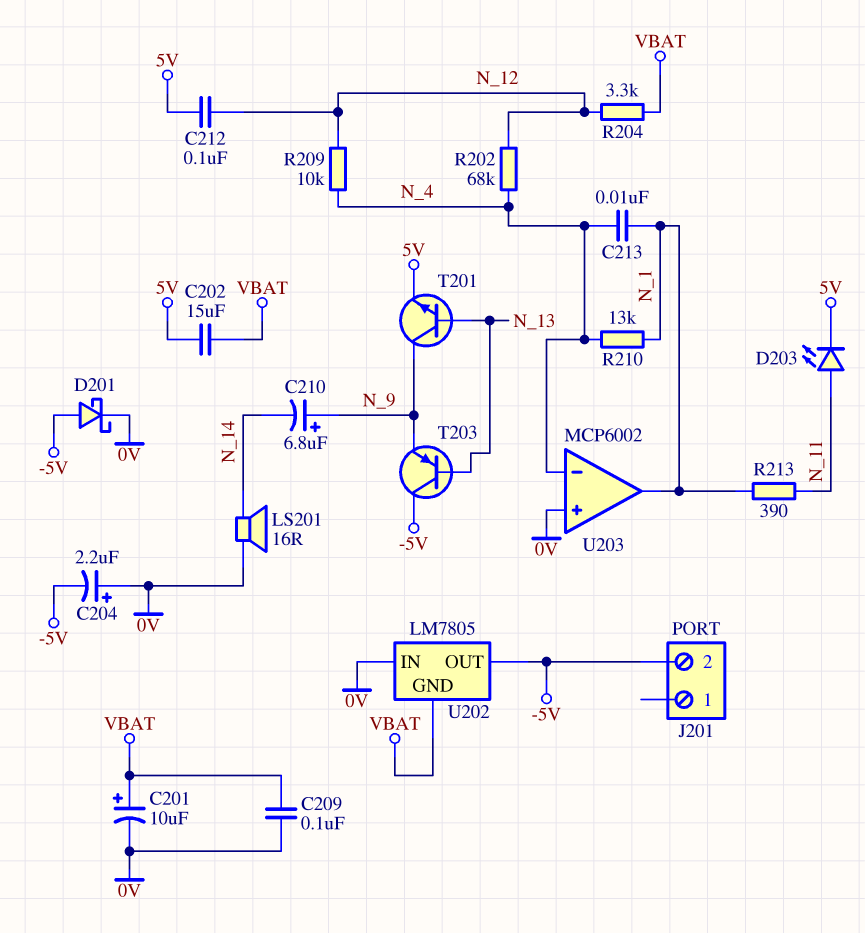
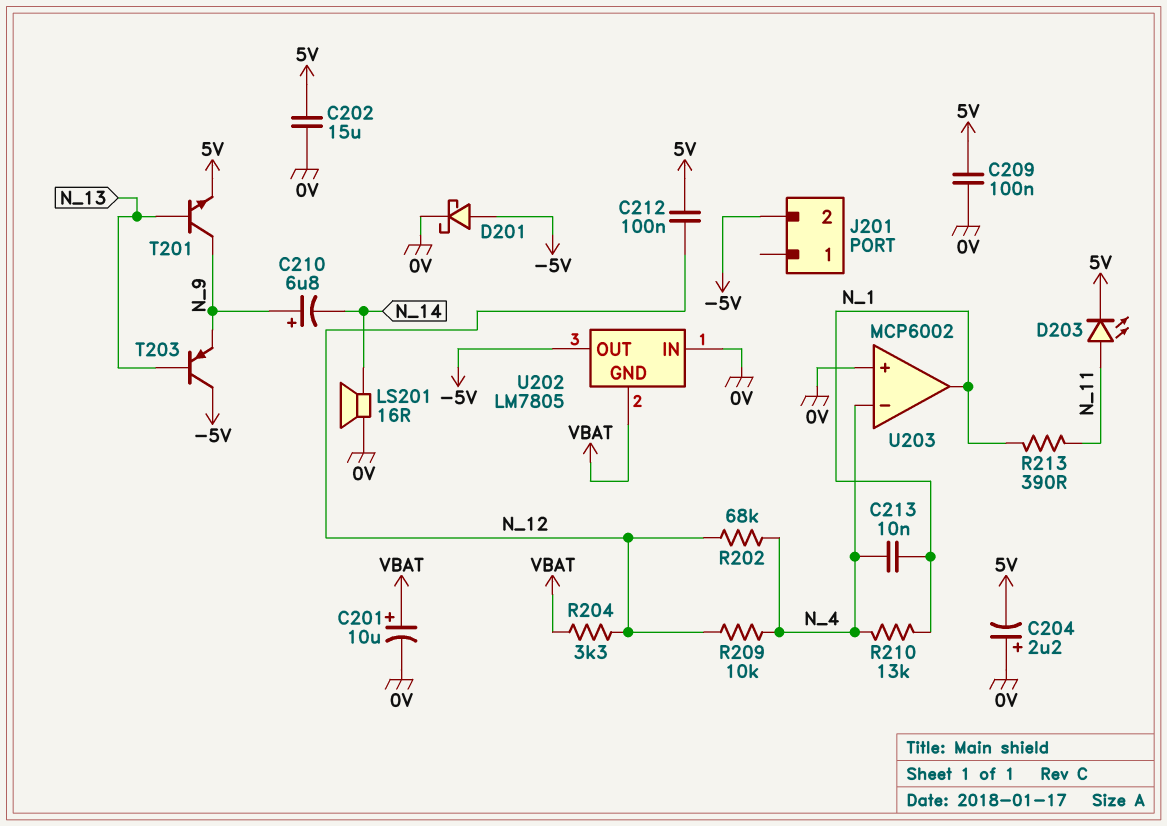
C202: 15uF (5V, VBAT) -> 15uF (0V, 5V)
C204: 2.2uF (plus 0V, minus -5V) -> 2.2uF (plus 0V, minus 5V)
C209: 100nF (0V, VBAT) -> 100nF (0V, 5V)

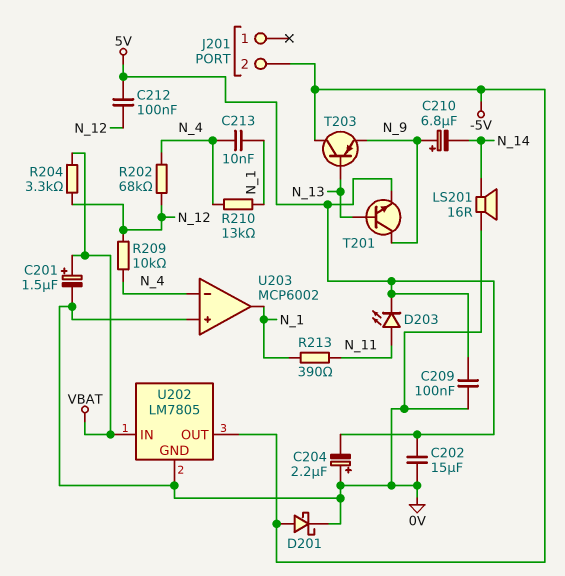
C201: 10uF (plus VBAT, minus 0V) -> 1.5uF (plus VBAT, minus 0V)
U202 pin GND: VBAT -> 0V
U202 pin IN: 0V -> VBAT

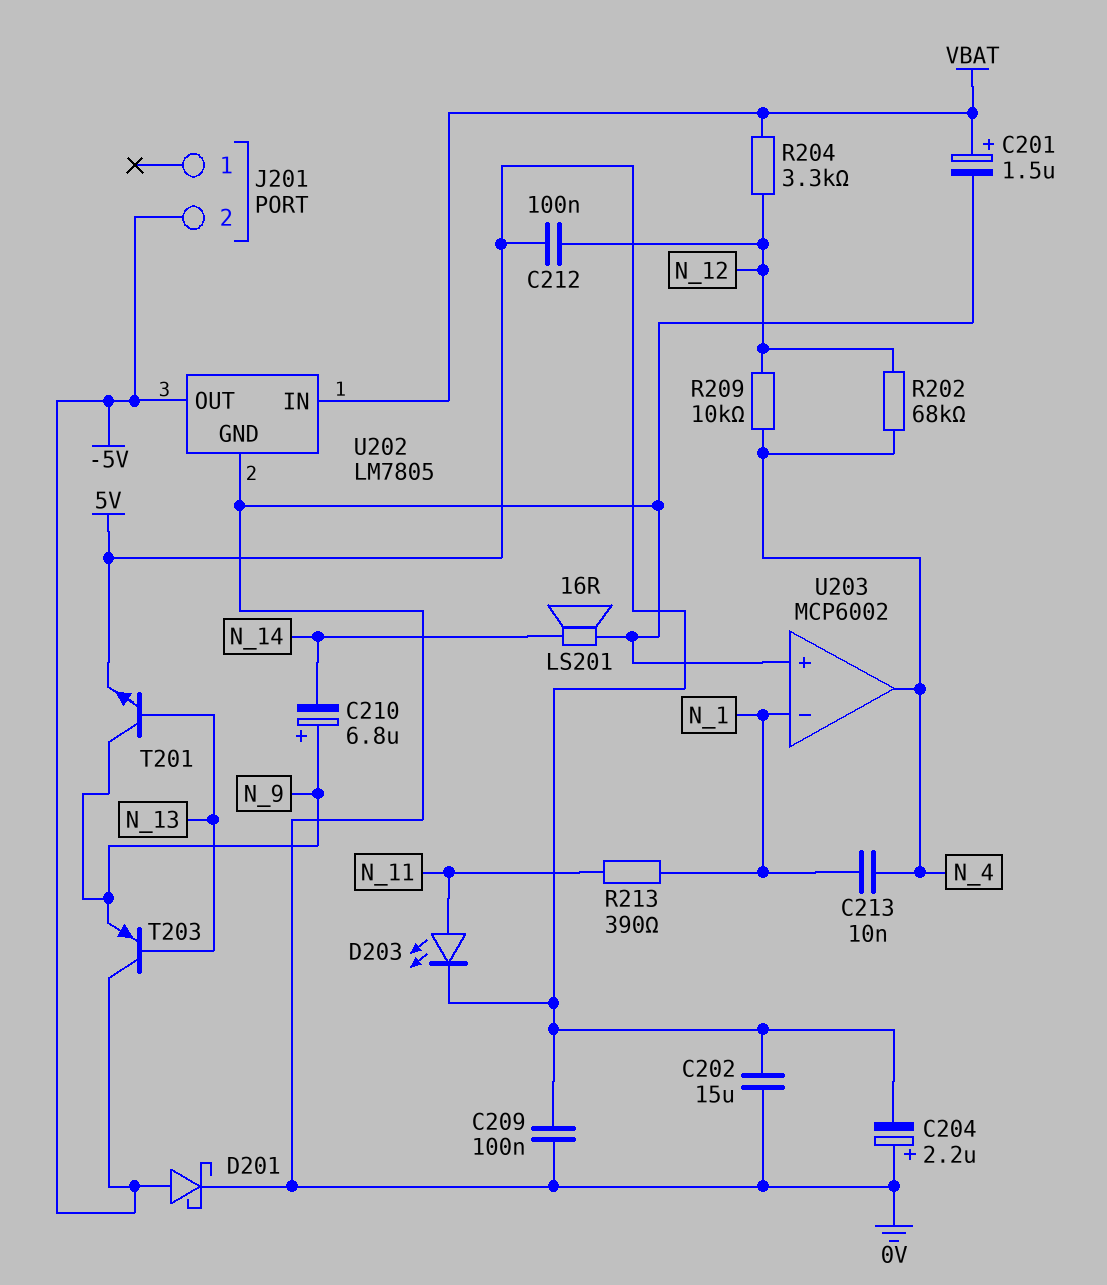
R210: 13k (N_1, N_4) -> none
U203 pin in-: N_4 -> N_1
U203 pin out: N_1 -> N_4

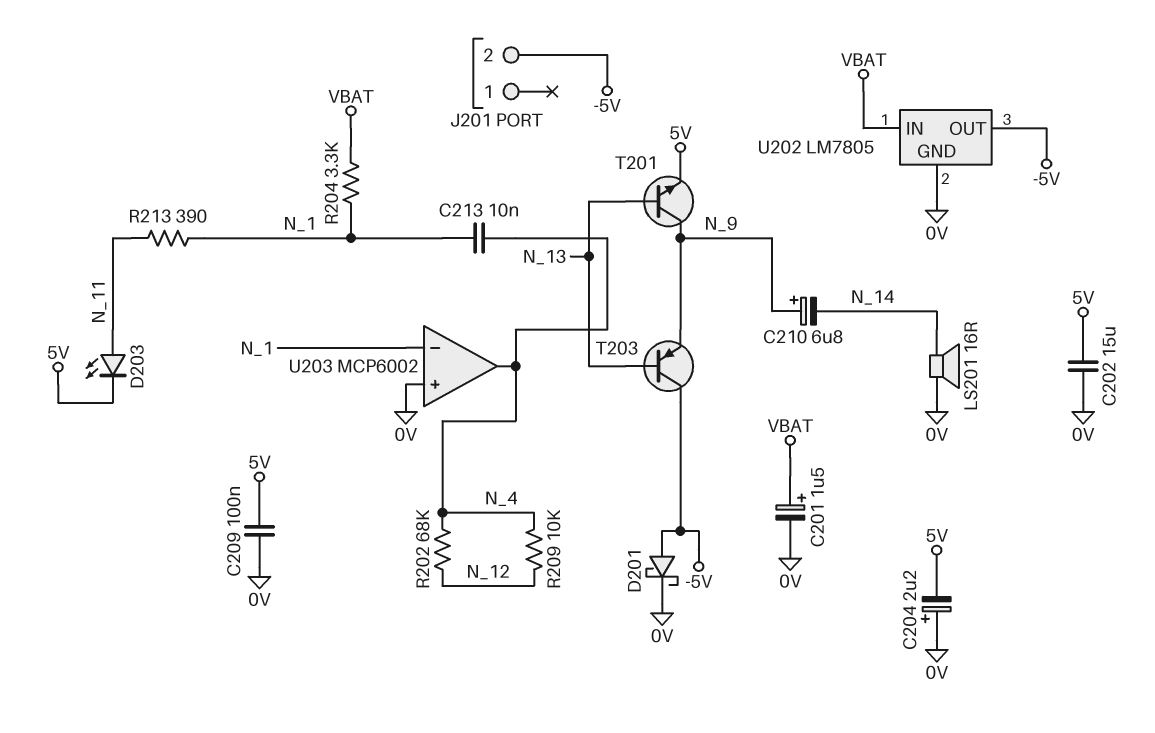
C212: 100nF (5V, N_12) -> none
R204: 3.3k (N_12, VBAT) -> 3.3k (N_1, VBAT)

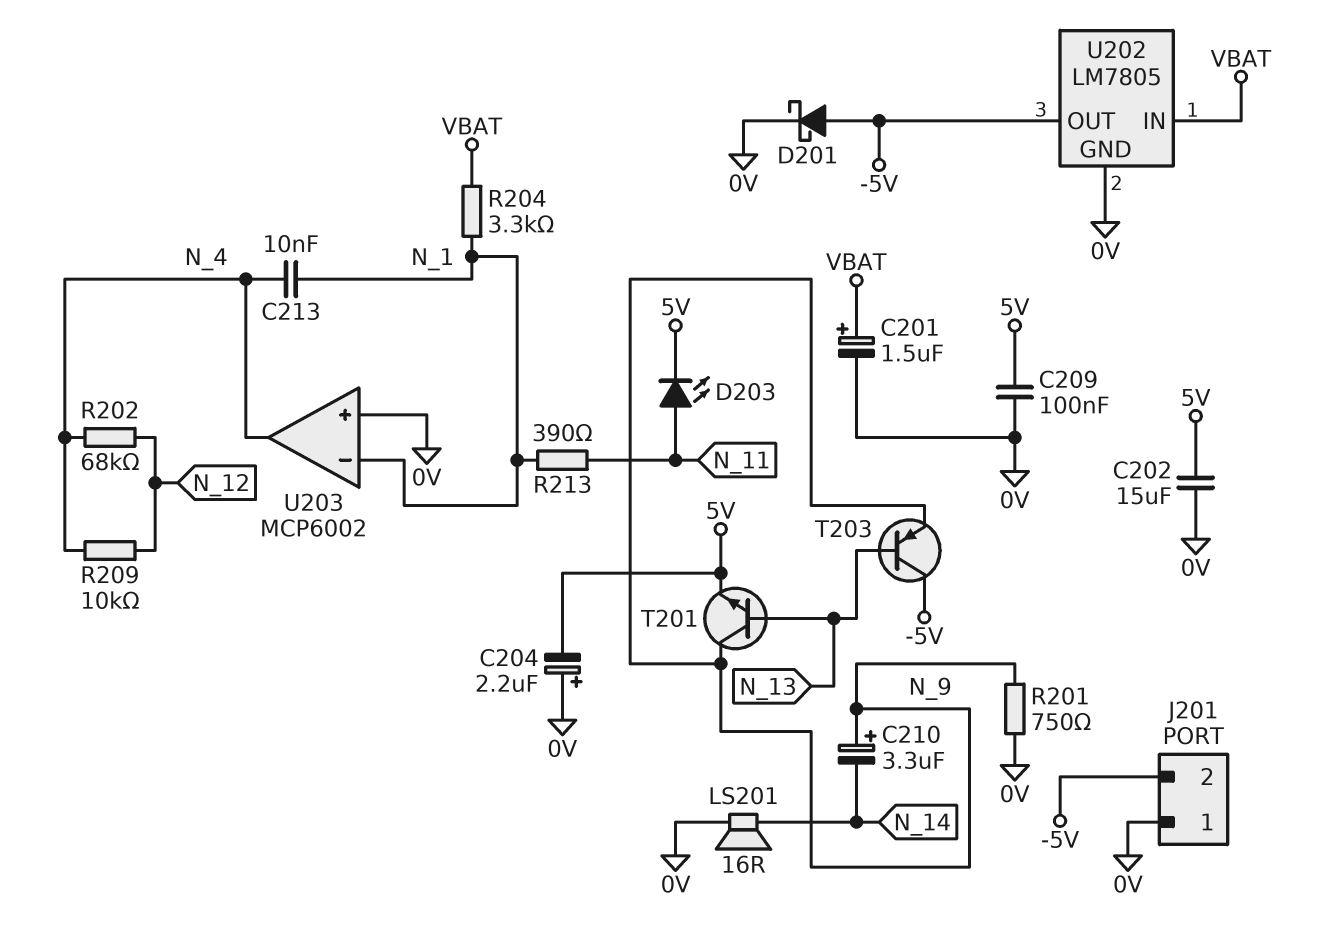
C210: 6.8uF (plus N_9, minus N_14) -> 3.3uF (plus N_9, minus N_14)
J201 pin 1: none -> 0V
R201: none -> 750 (0V, N_9)

